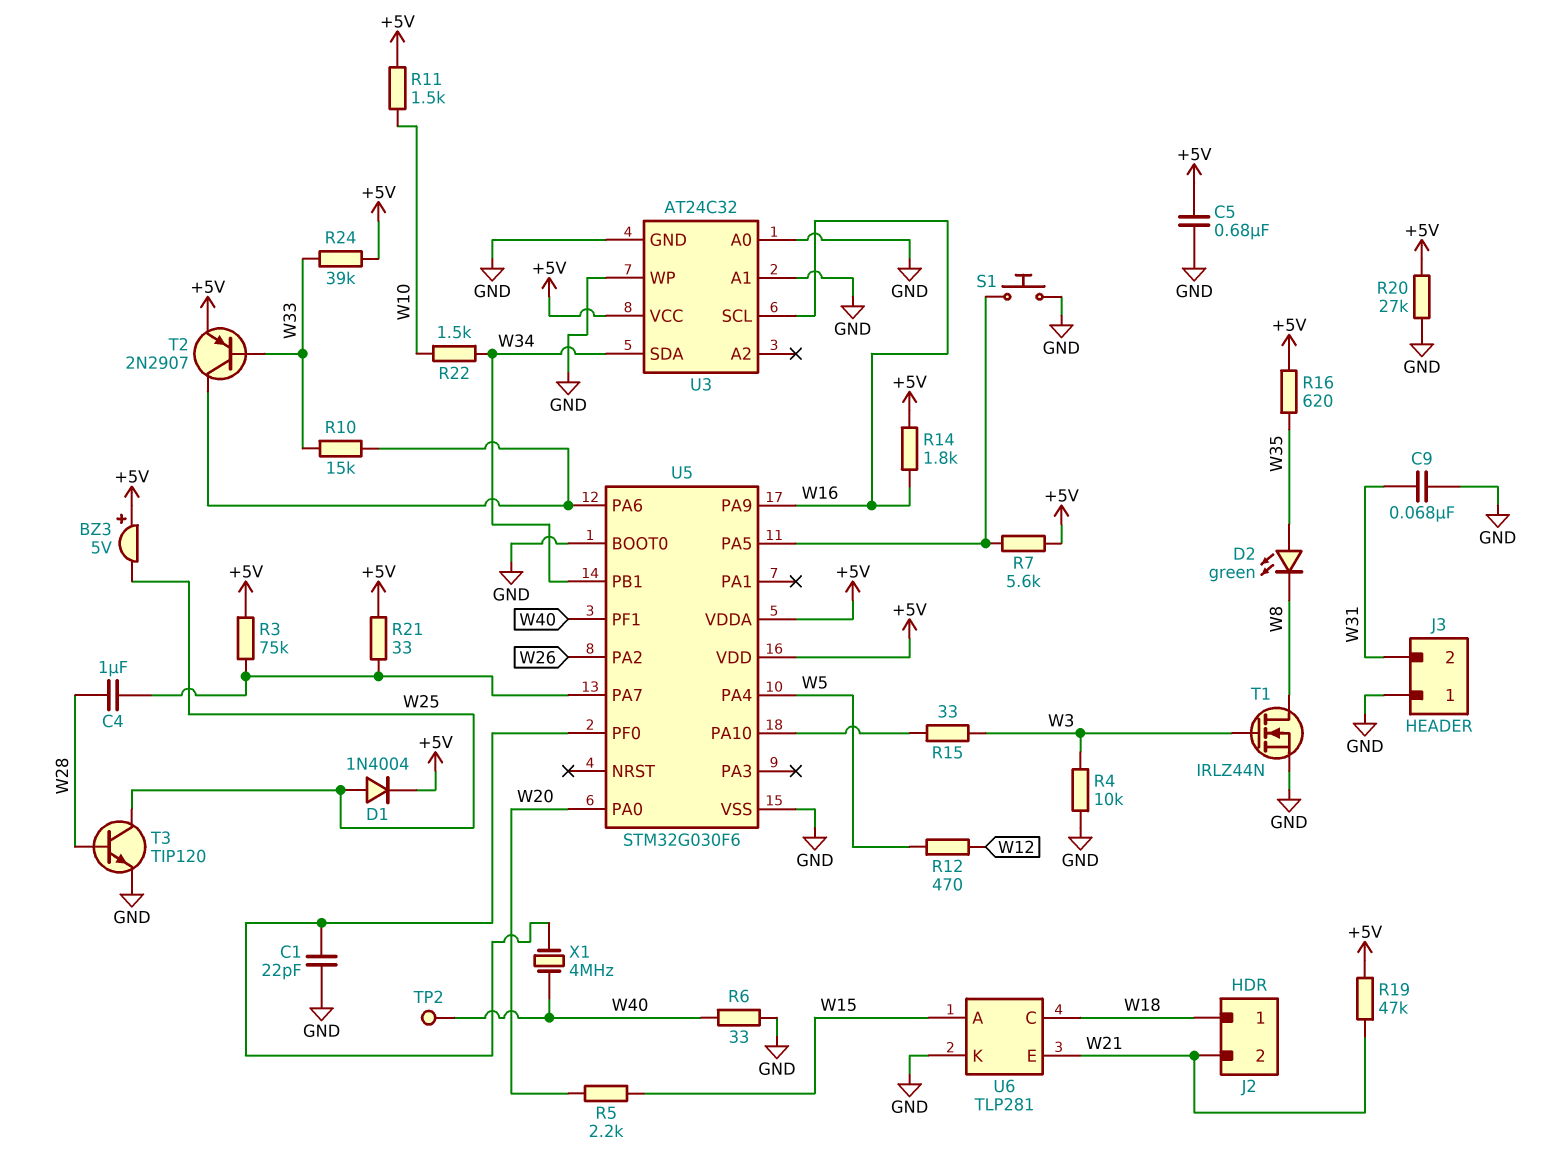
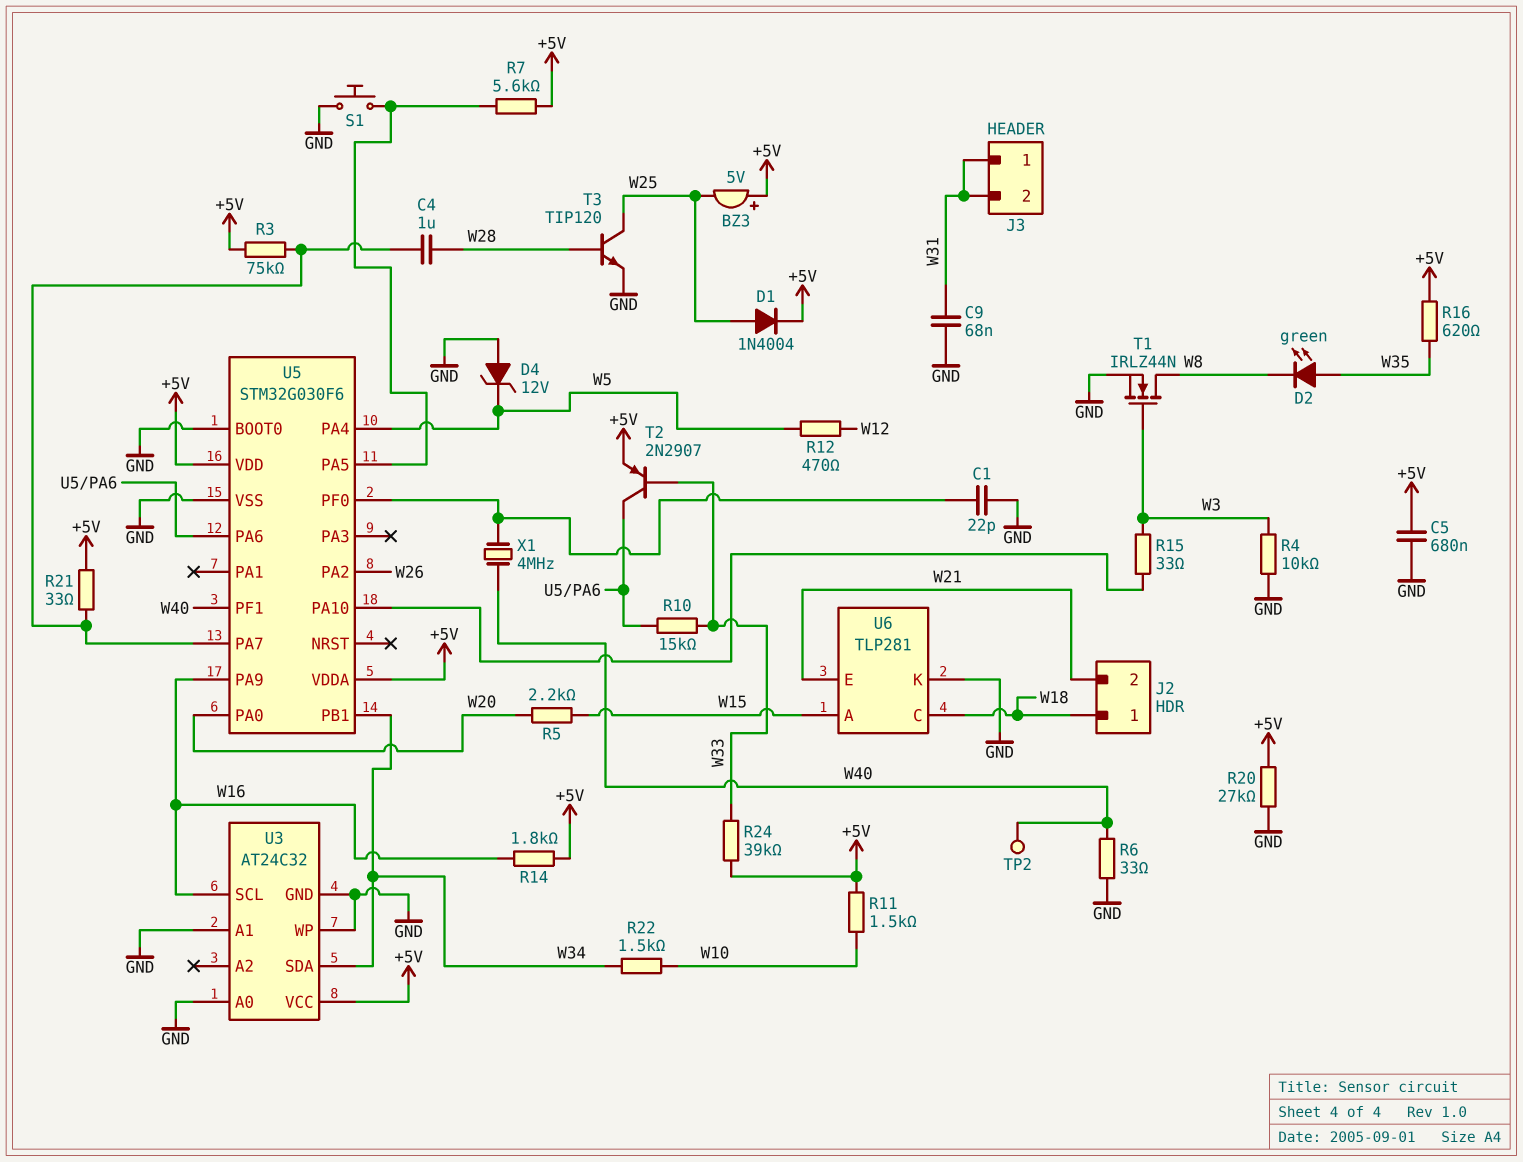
D4: none -> zener 12V (A GND, K W5)
J3 pin 1: GND -> W31
R19: 47k (+5V, W21) -> none

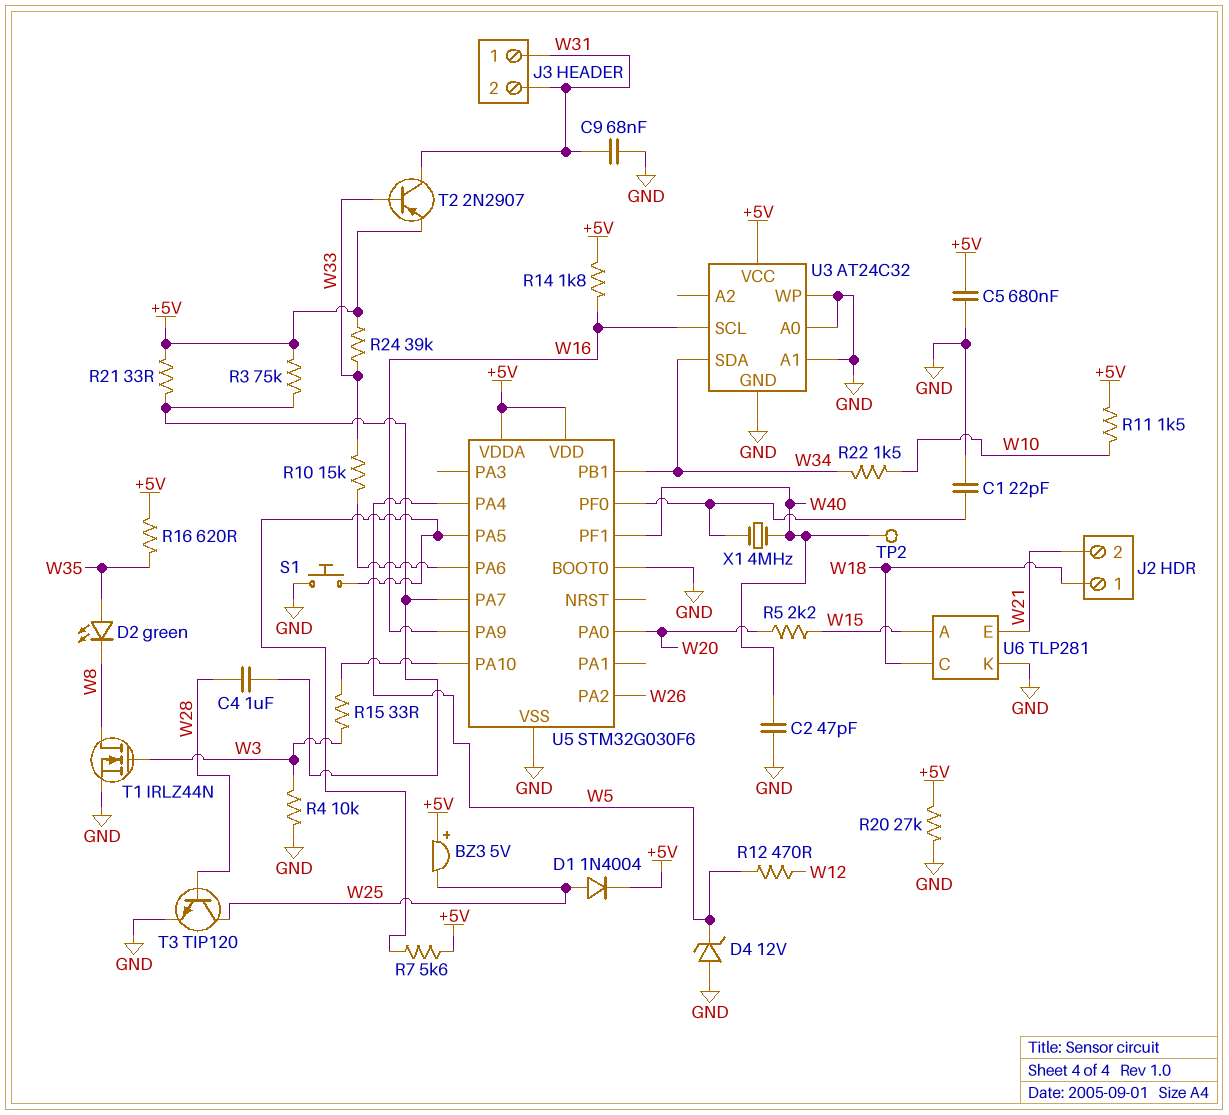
C2: none -> 47pF (GND, W40)
R6: 33 (GND, W40) -> none
T2: PNP 2N2907 (B W33, C U5/PA6, E +5V) -> PNP 2N2907 (B W33, C W31, E +5V)

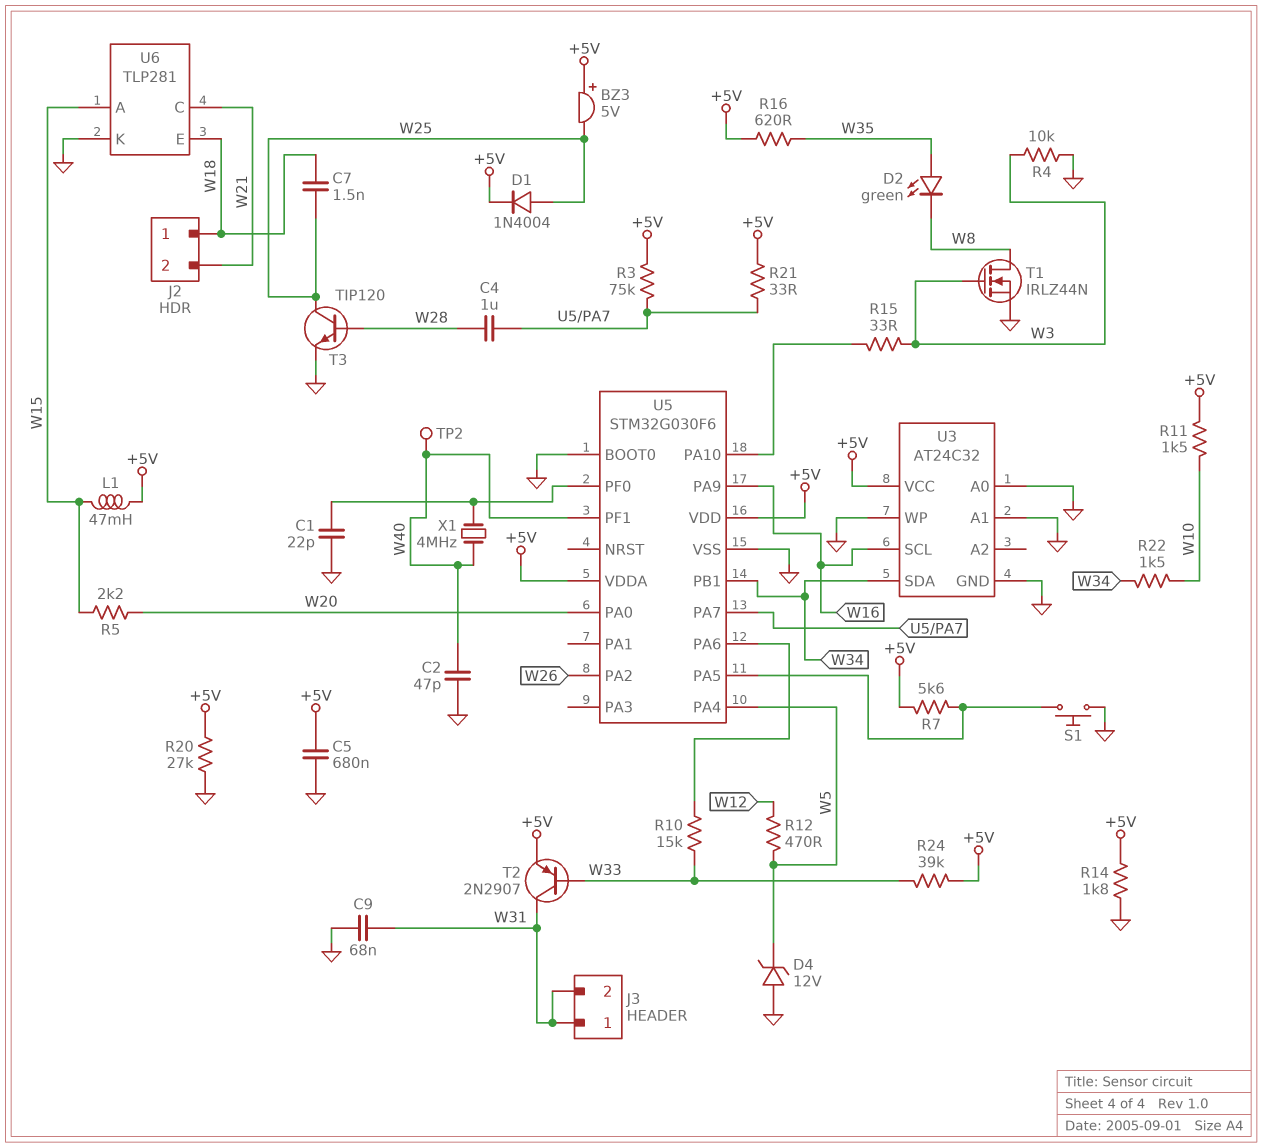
C7: none -> 1.5nF (W18, W25)
L1: none -> 47mH (+5V, W15)
R14: 1.8k (+5V, W16) -> 1.8k (+5V, GND)
U6 pin C: W18 -> W21
U6 pin E: W21 -> W18

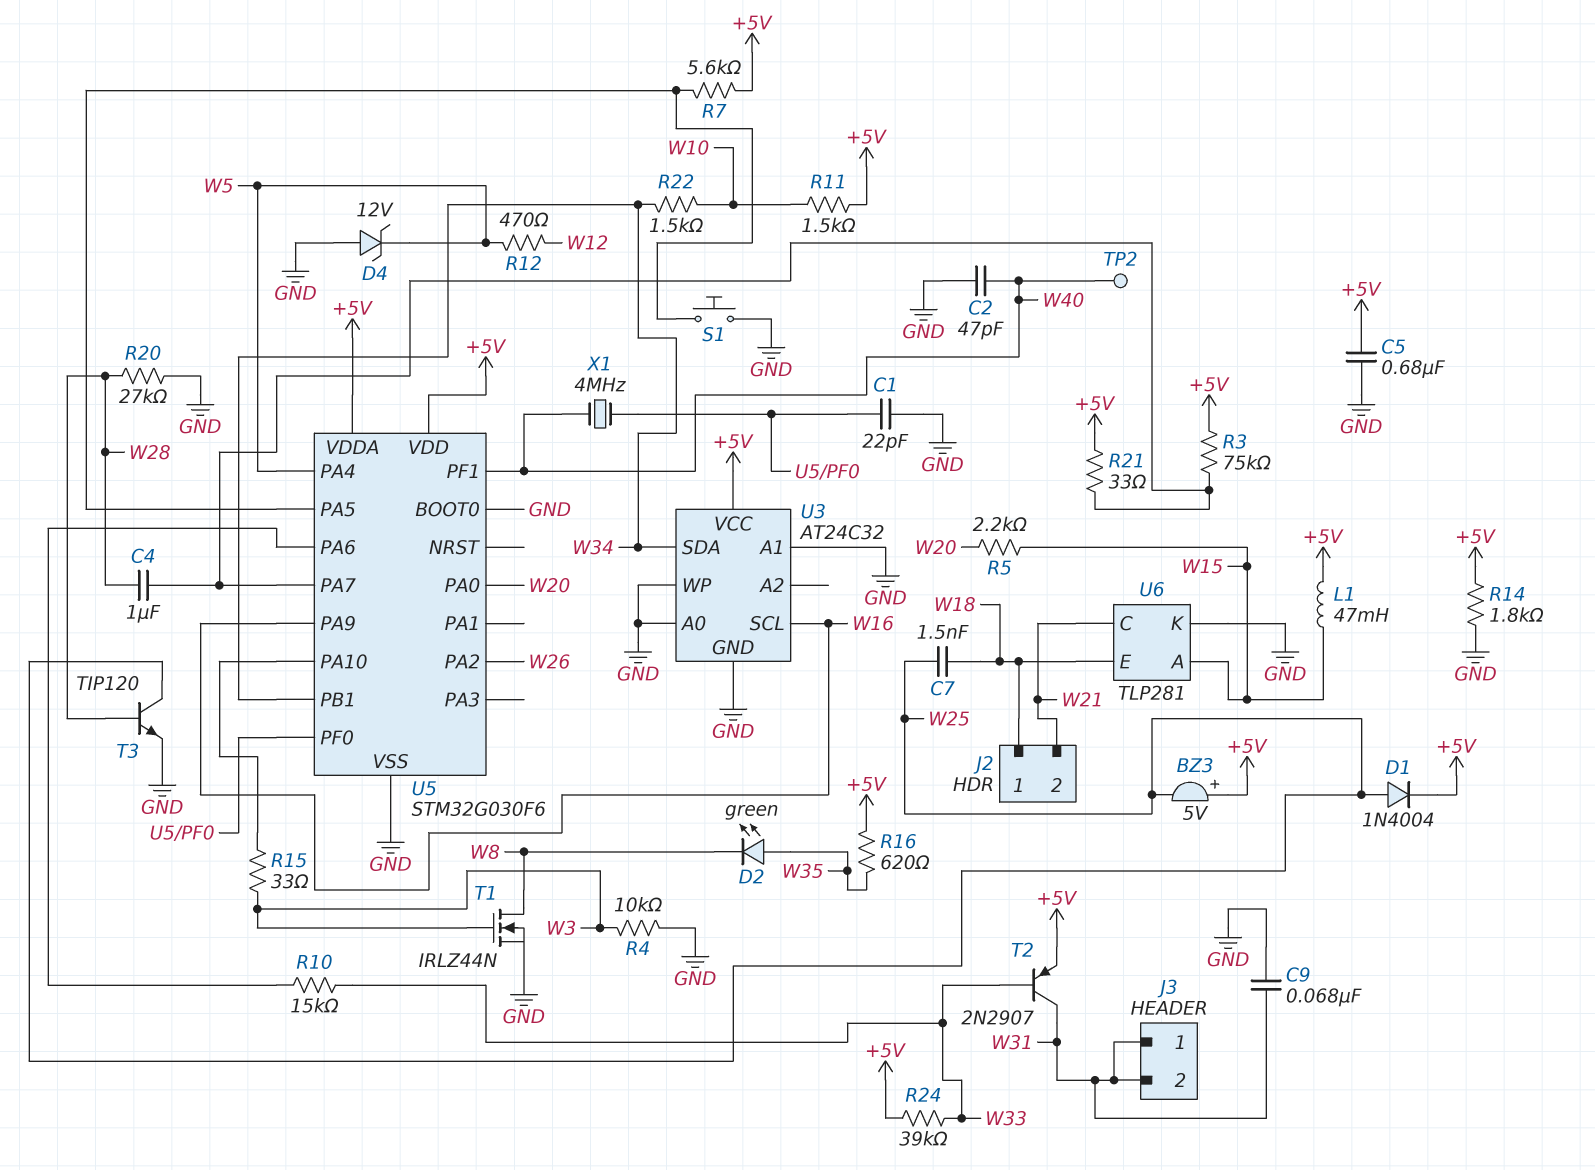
R20: 27k (+5V, GND) -> 27k (GND, W28)

